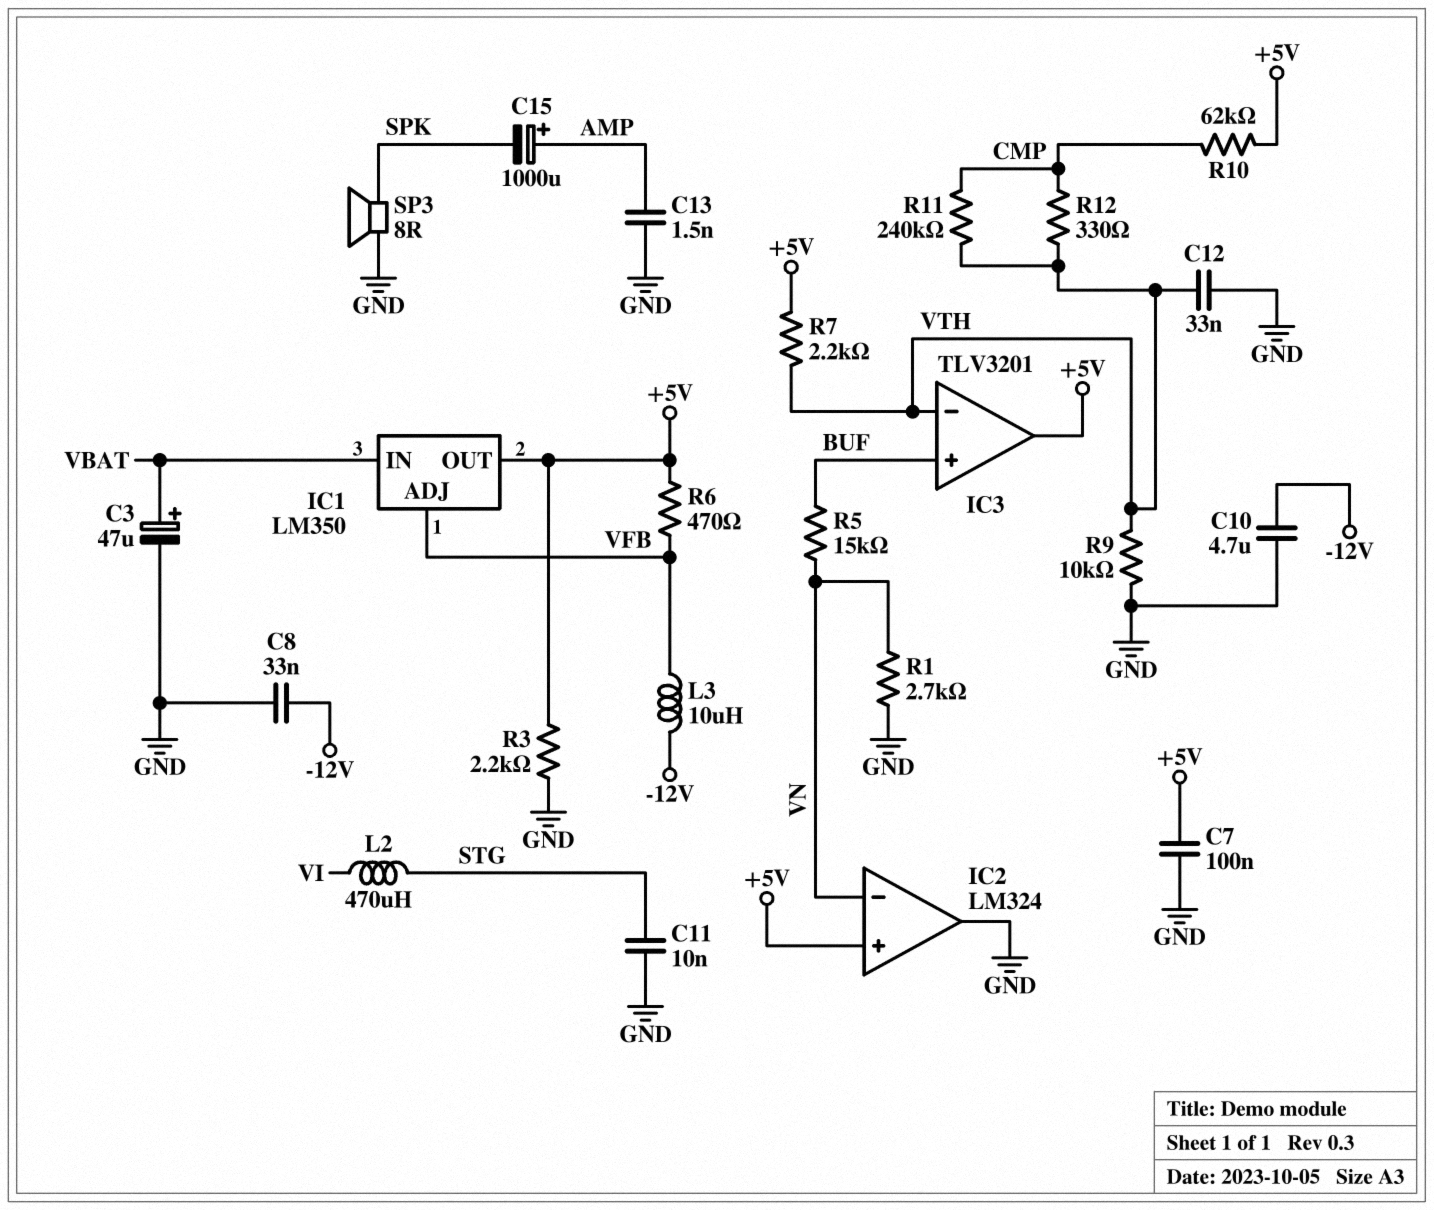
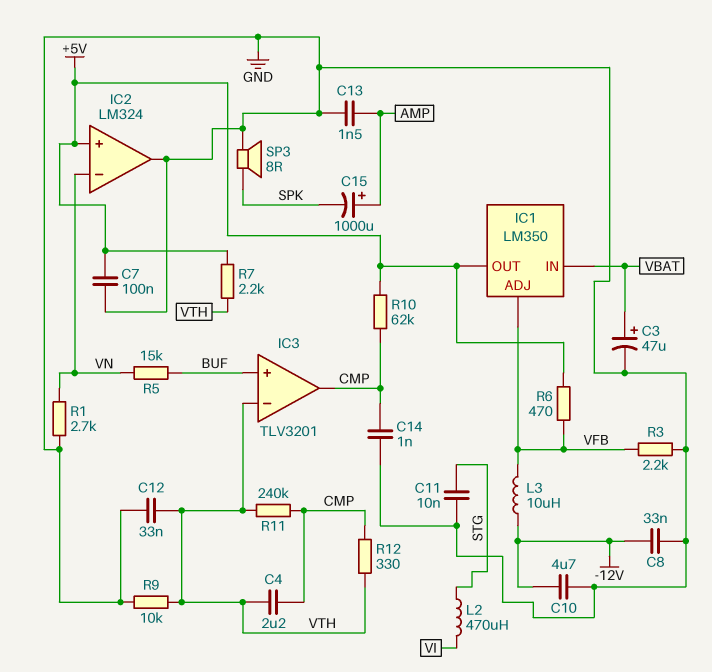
C4: none -> 2.2uF (CMP, VTH)
C14: none -> 1nF (CMP, GND)
IC3 pin out: +5V -> CMP
R3: 2.2k (+5V, GND) -> 2.2k (GND, VFB)

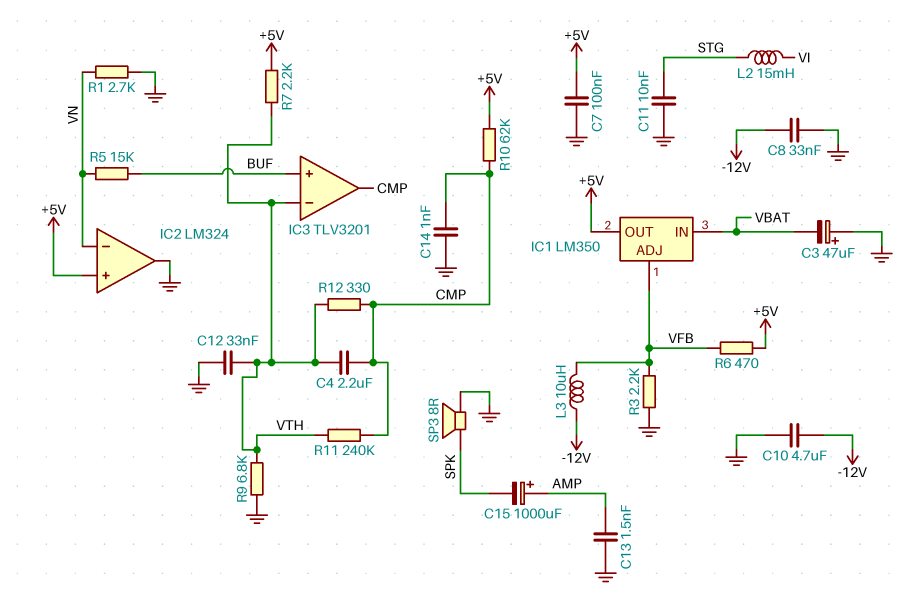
C3: 47uF (plus VBAT, minus GND) -> 47uF (plus GND, minus VBAT)
L2: 470uH (STG, VI) -> 15mH (STG, VI)
R9: 10k (GND, VTH) -> 6.8k (GND, VTH)

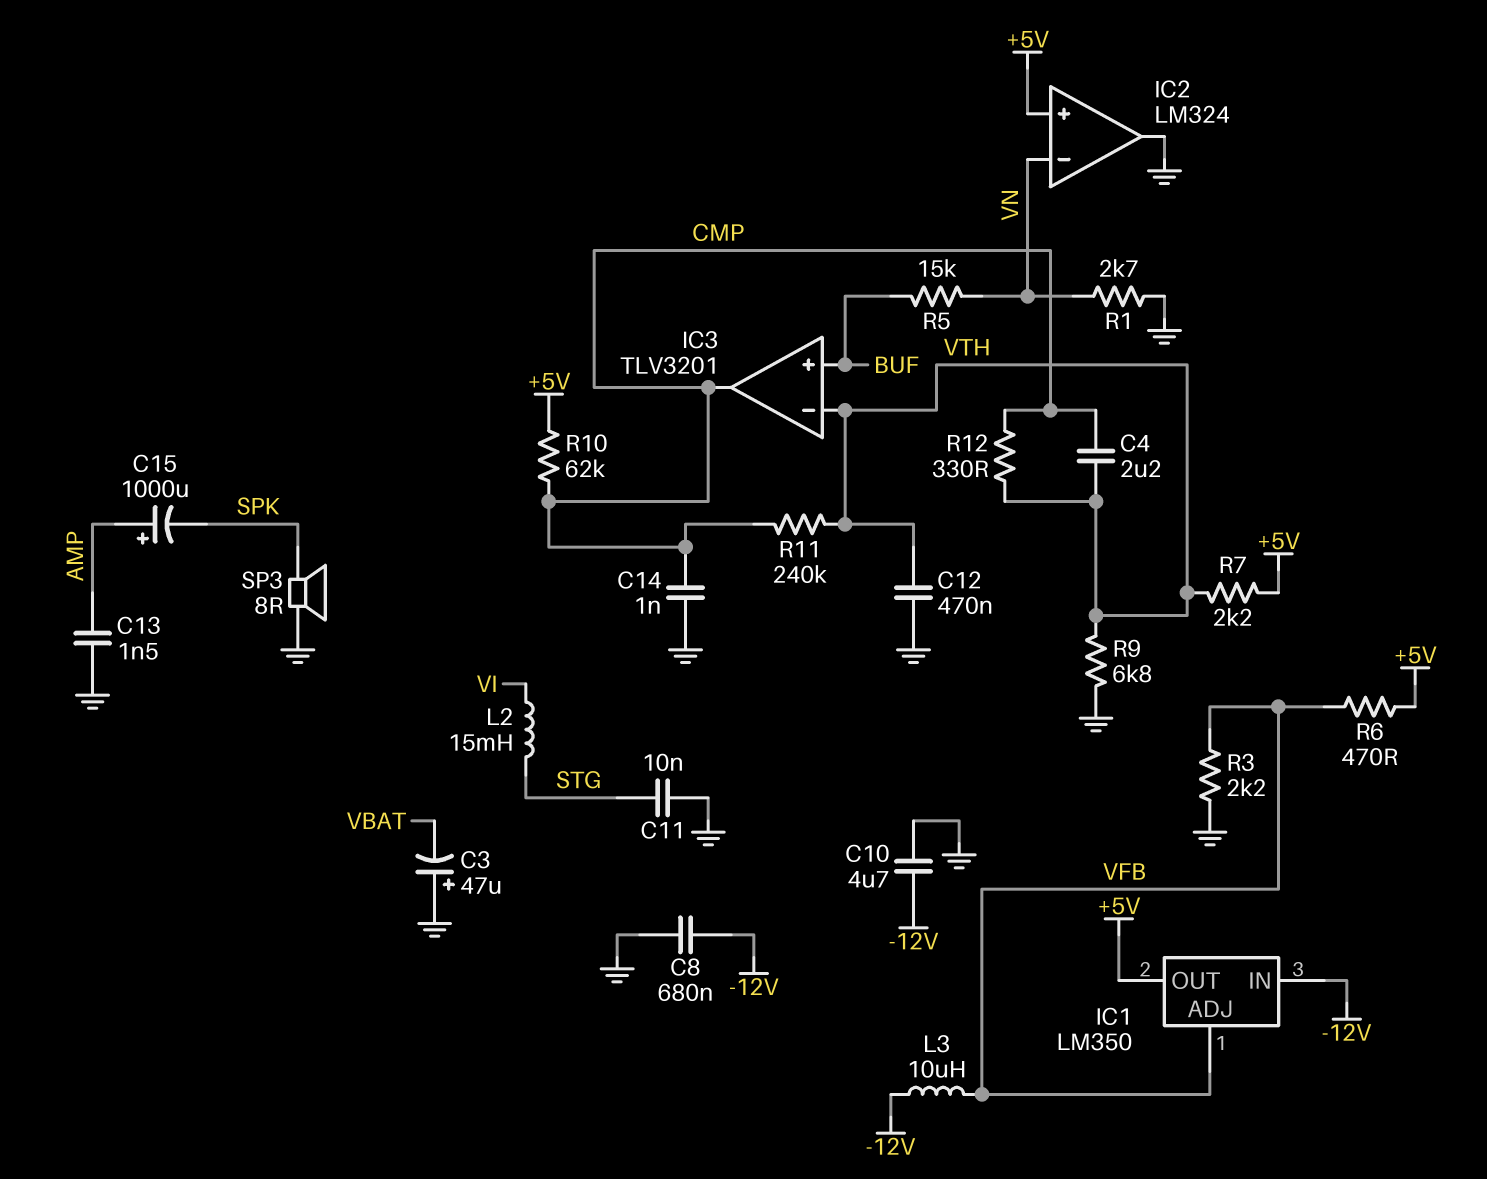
C7: 100nF (+5V, GND) -> none
C8: 33nF (-12V, GND) -> 680nF (-12V, GND)
C12: 33nF (GND, VTH) -> 470nF (GND, VTH)
IC1 pin IN: VBAT -> -12V

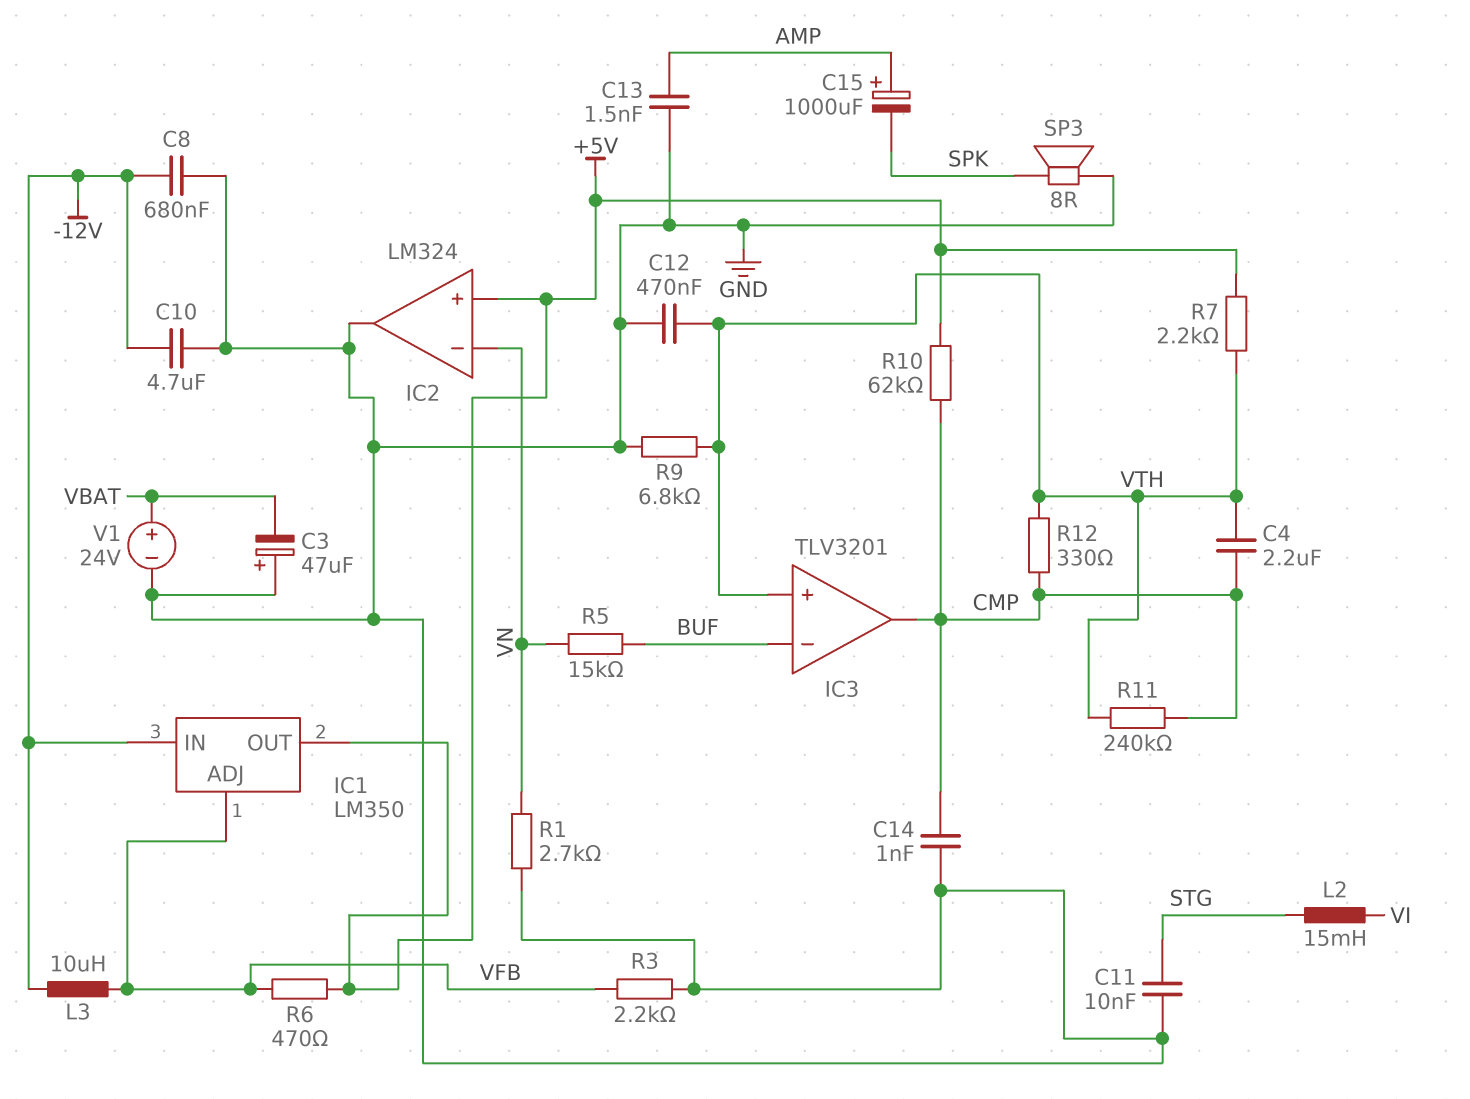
IC3 pin in+: BUF -> VTH
IC3 pin in-: VTH -> BUF
V1: none -> 24V (plus VBAT, minus GND)

